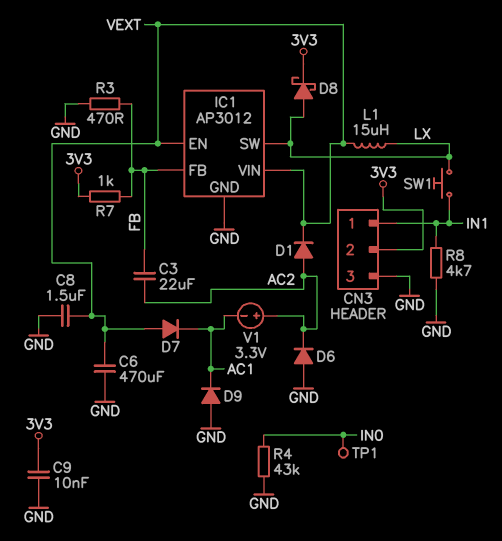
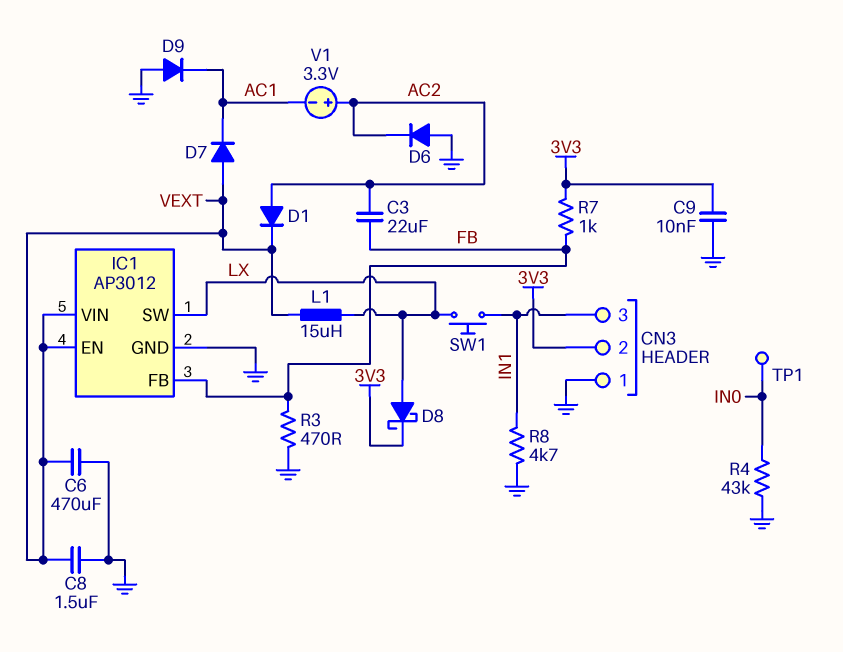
CN3 pin 1: IN1 -> GND
CN3 pin 3: GND -> IN1

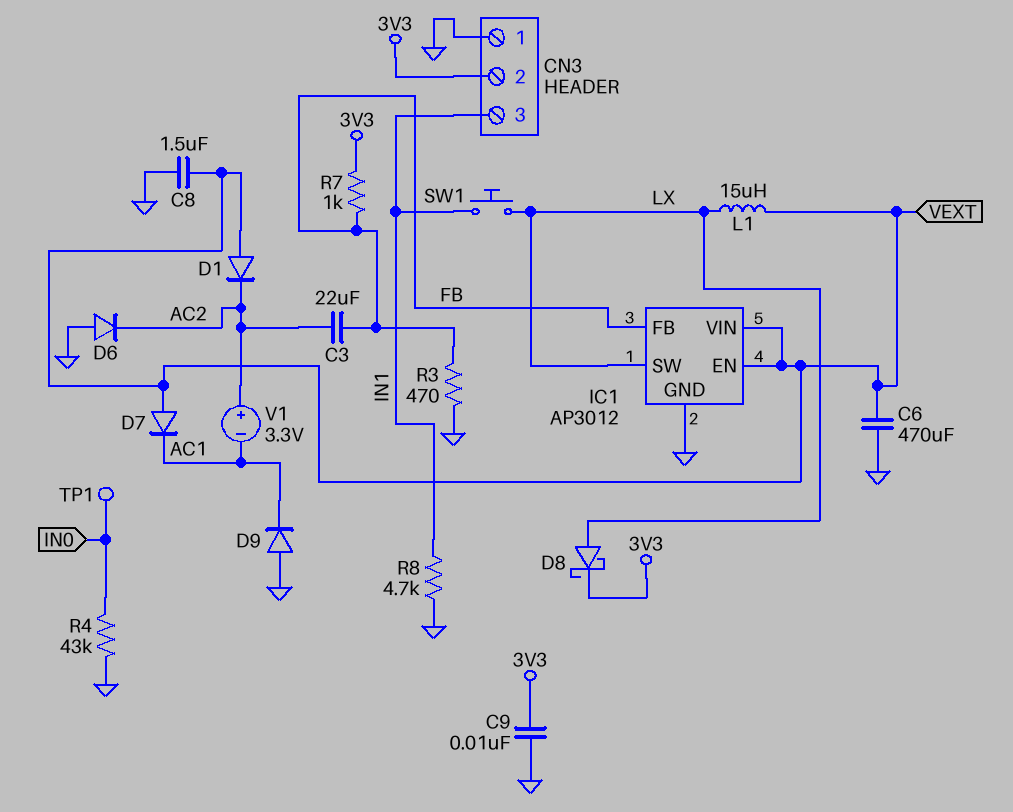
D1: diode (A AC2, K VEXT) -> diode (A VEXT, K AC2)

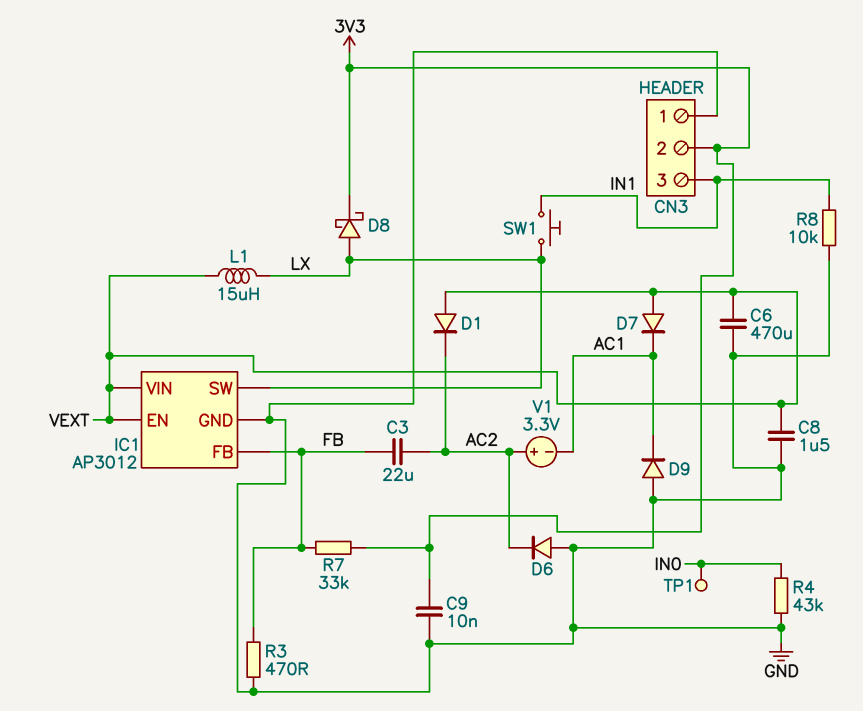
R7: 1k (3V3, FB) -> 33k (3V3, FB)
R8: 4.7k (GND, IN1) -> 10k (GND, IN1)

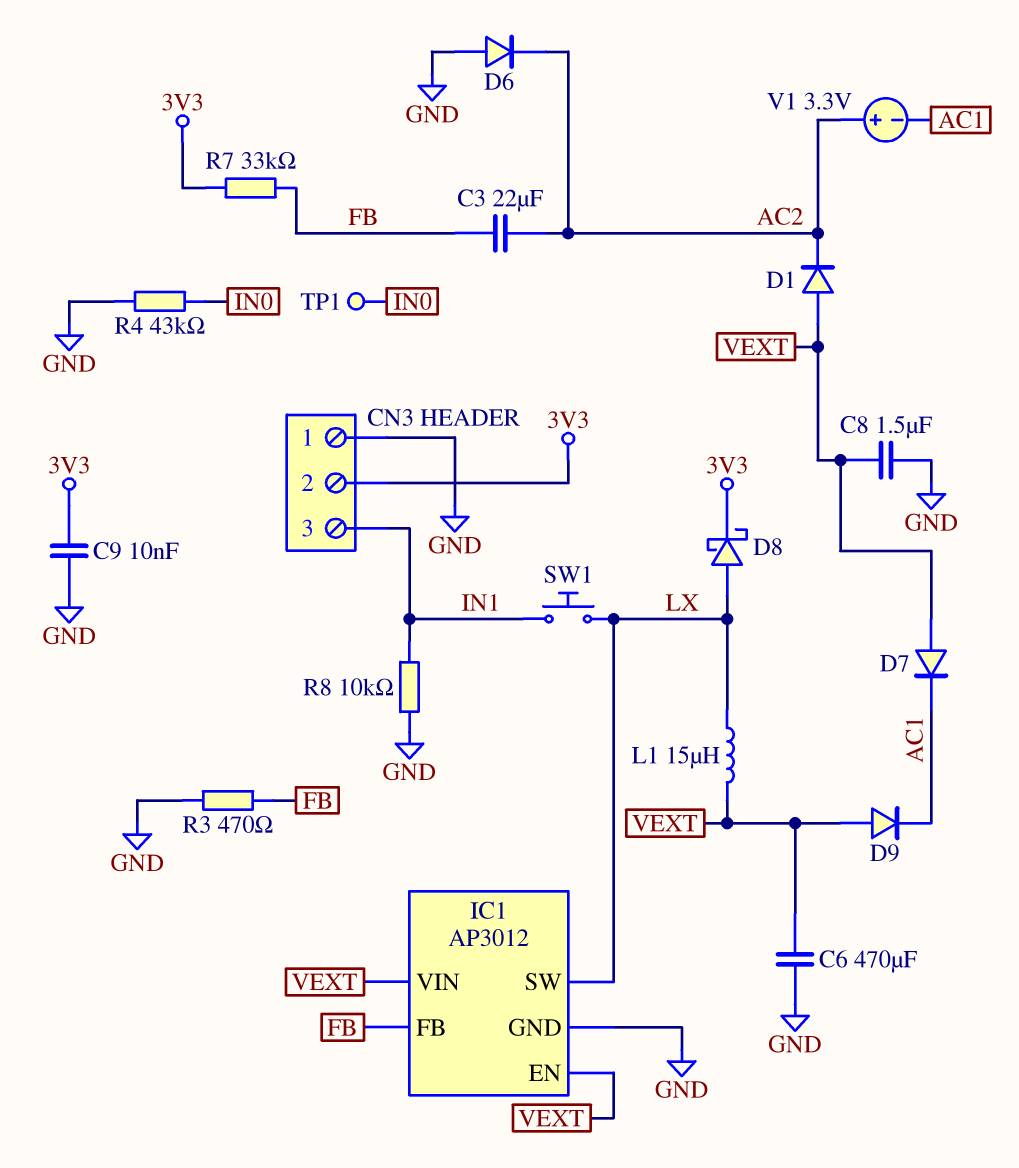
D9: diode (A GND, K AC1) -> diode (A VEXT, K AC1)

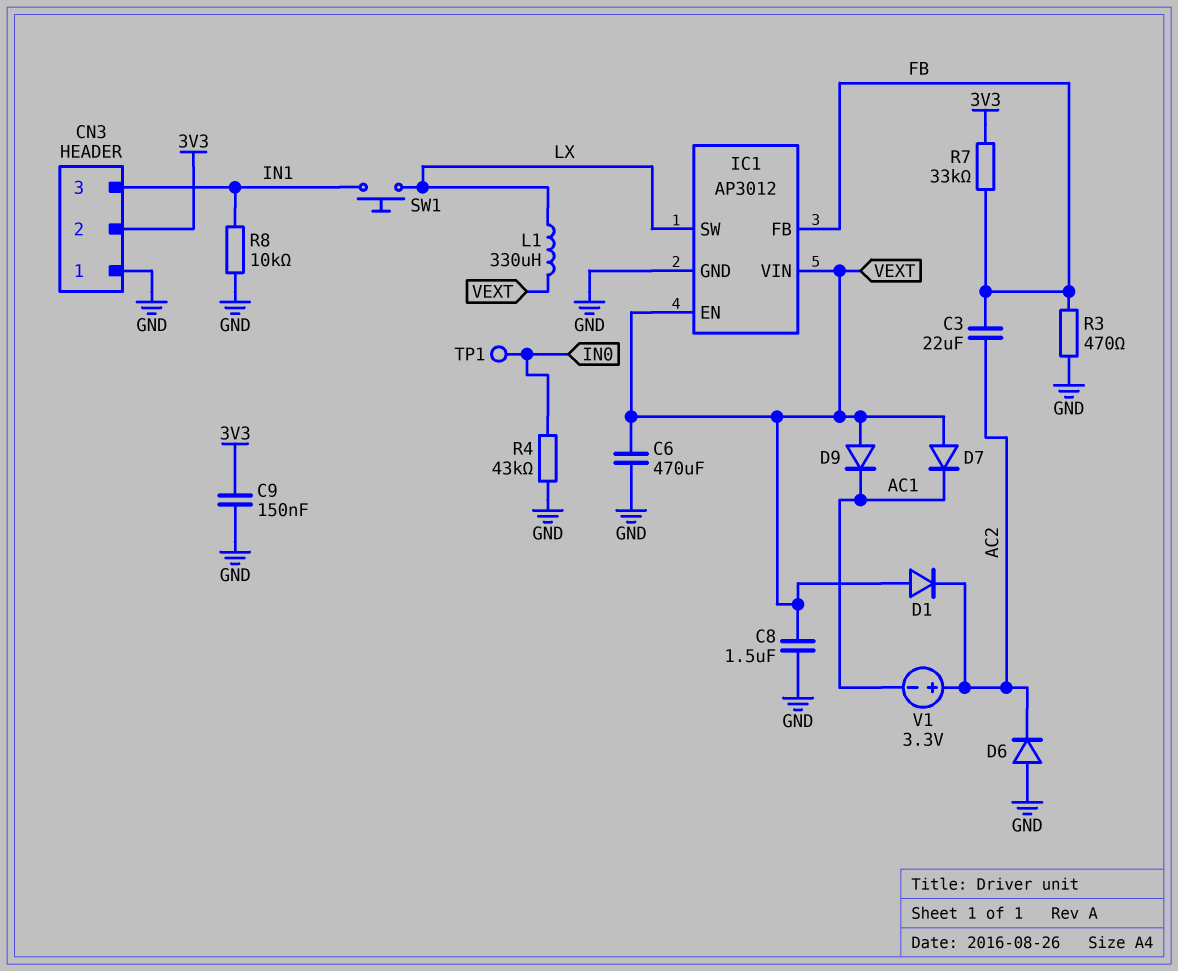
C9: 10nF (3V3, GND) -> 150nF (3V3, GND)
D8: schottky (A LX, K 3V3) -> none
L1: 15uH (LX, VEXT) -> 330uH (LX, VEXT)

